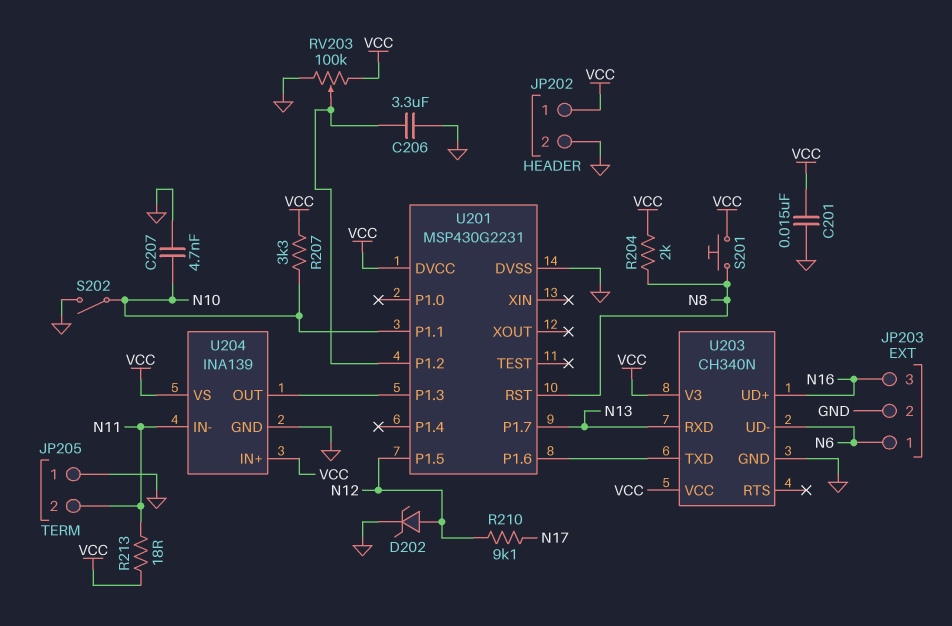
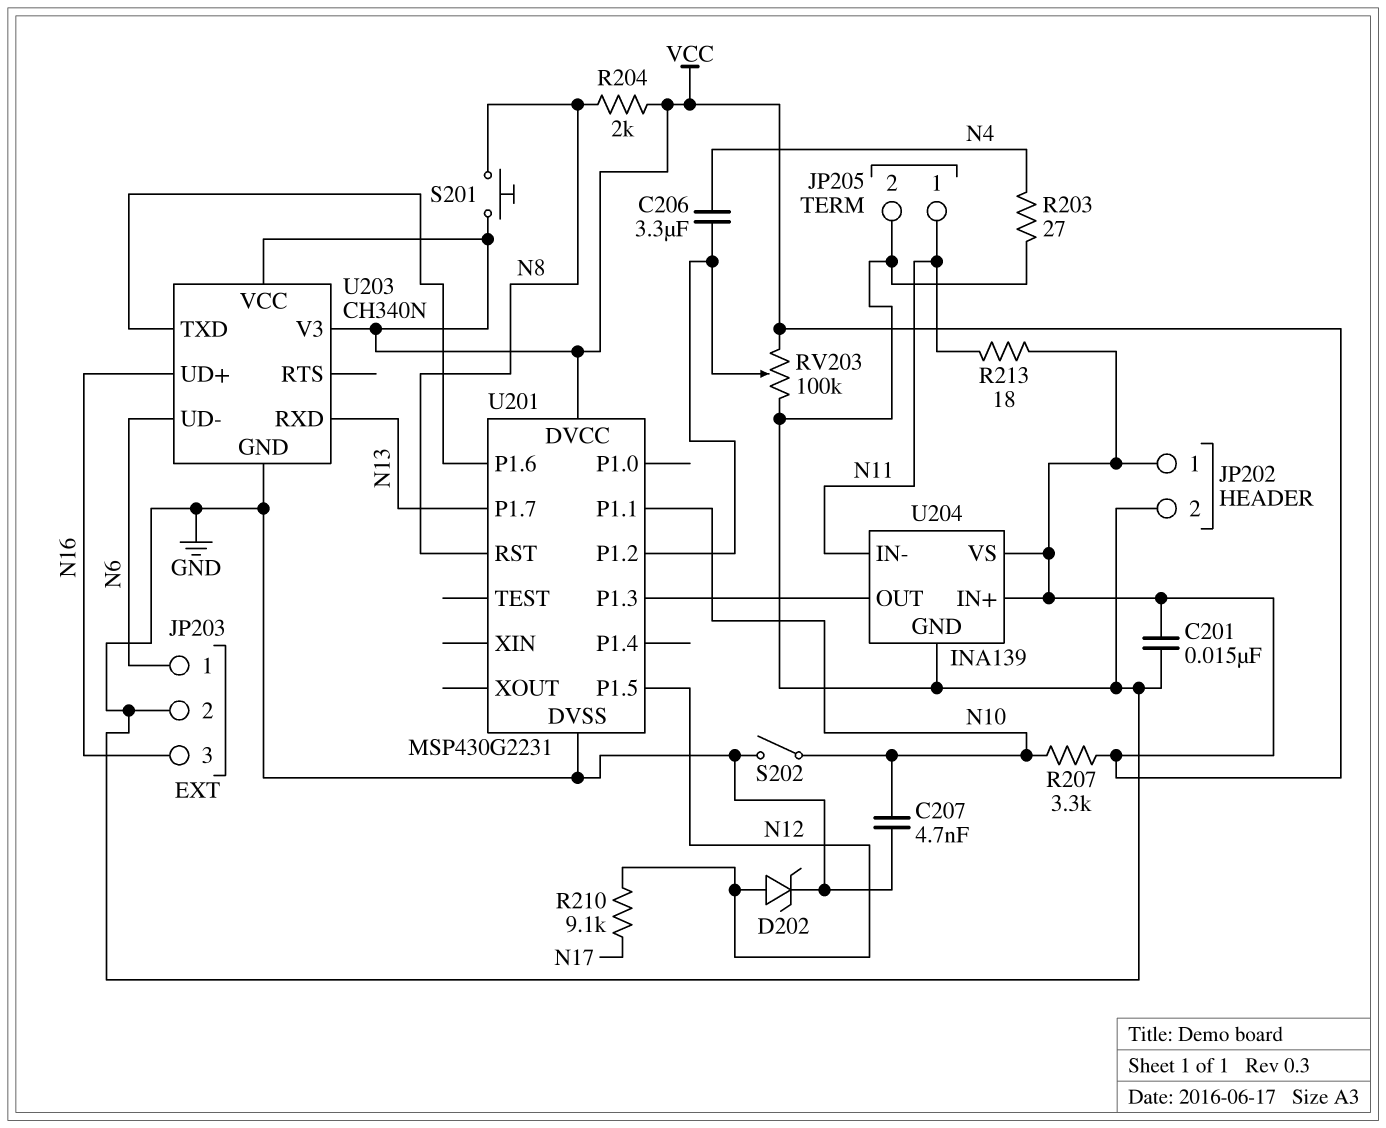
C206: 3.3uF (GND, U201/P1.2) -> 3.3uF (N4, U201/P1.2)
JP205 pin 1: GND -> N11
JP205 pin 2: N11 -> GND
R203: none -> 27 (GND, N4)

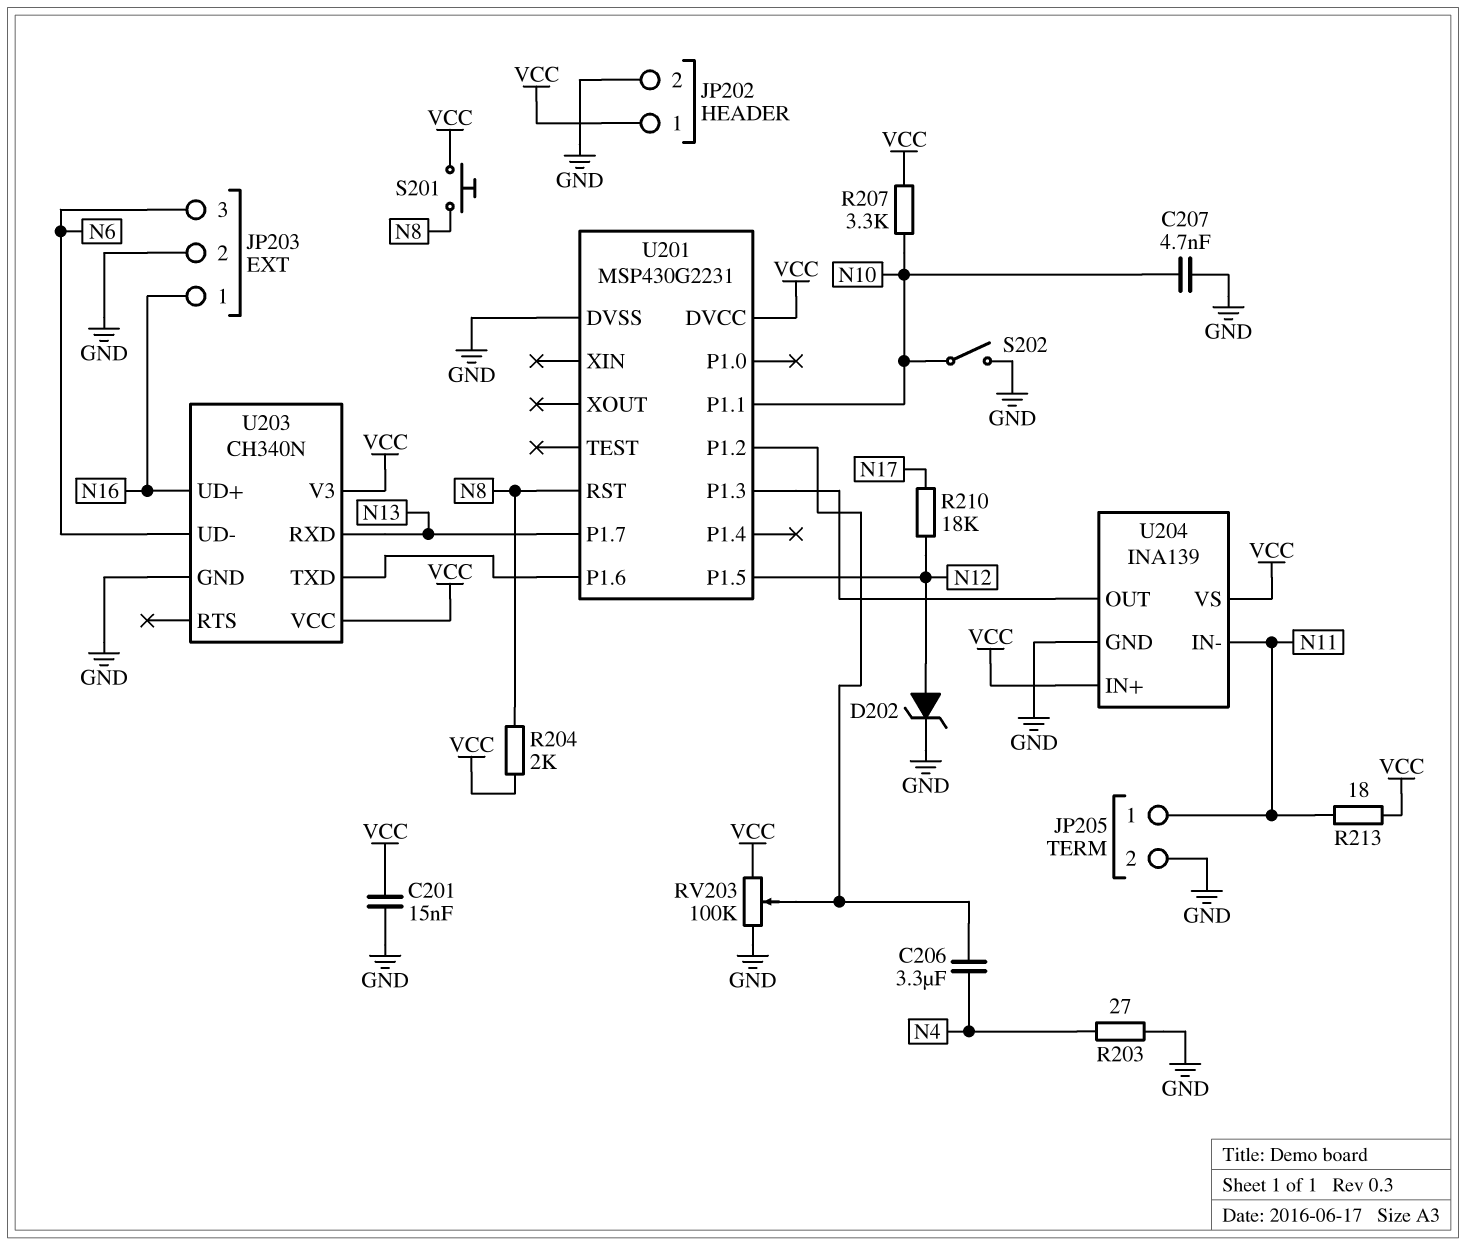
JP203 pin 1: N6 -> N16
JP203 pin 3: N16 -> N6
R210: 9.1k (N12, N17) -> 18k (N12, N17)

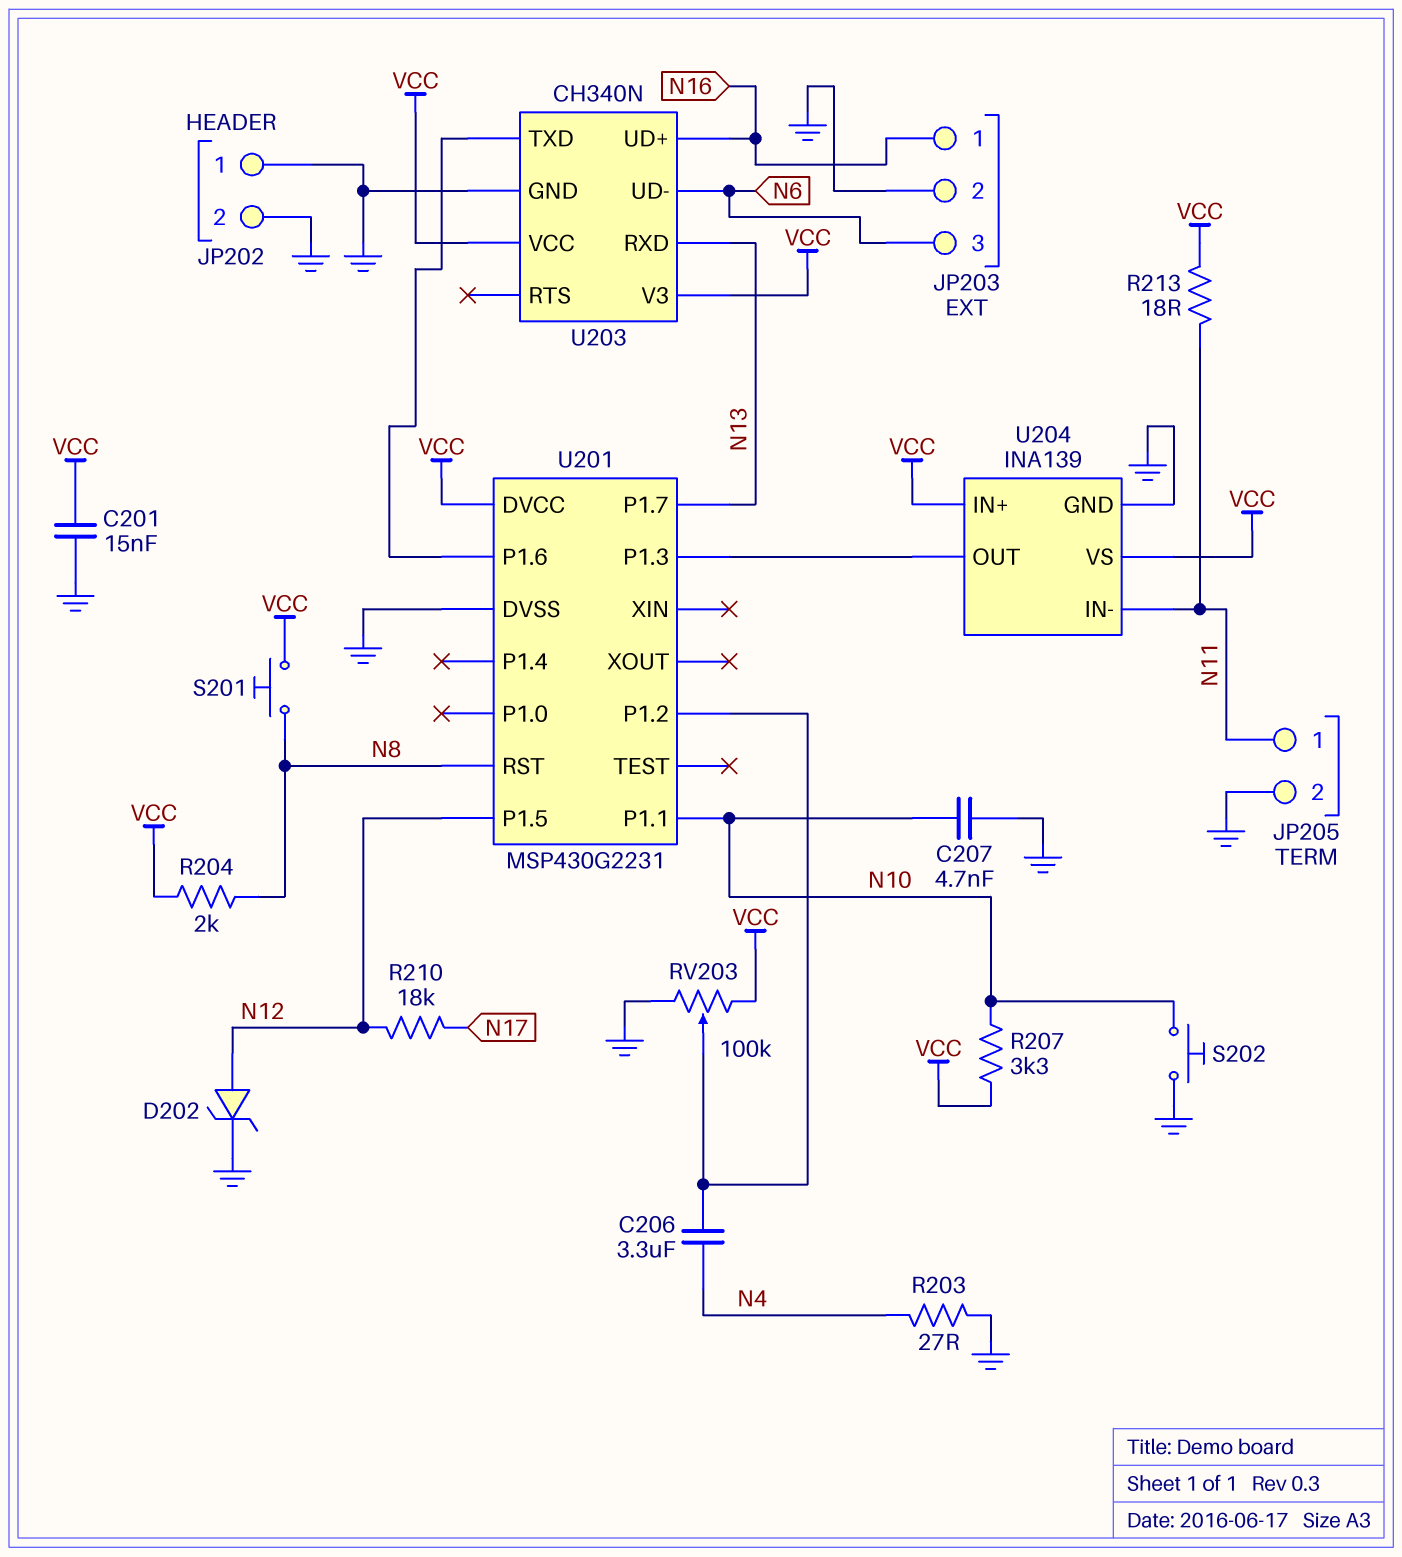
JP202 pin 1: VCC -> GND
S202: switch (GND, N10) -> button (GND, N10)

